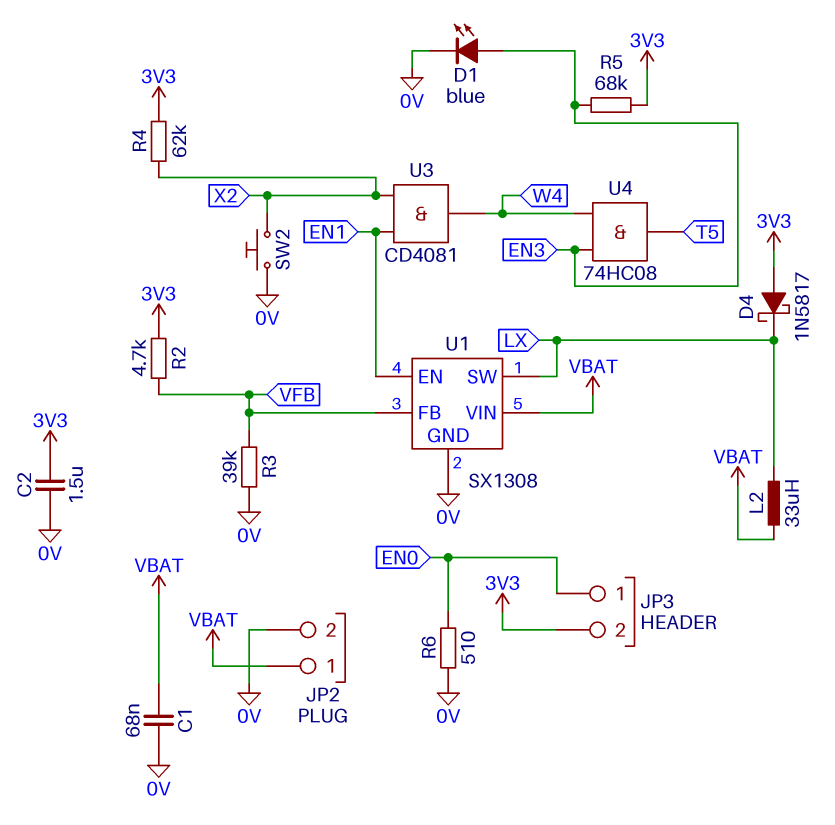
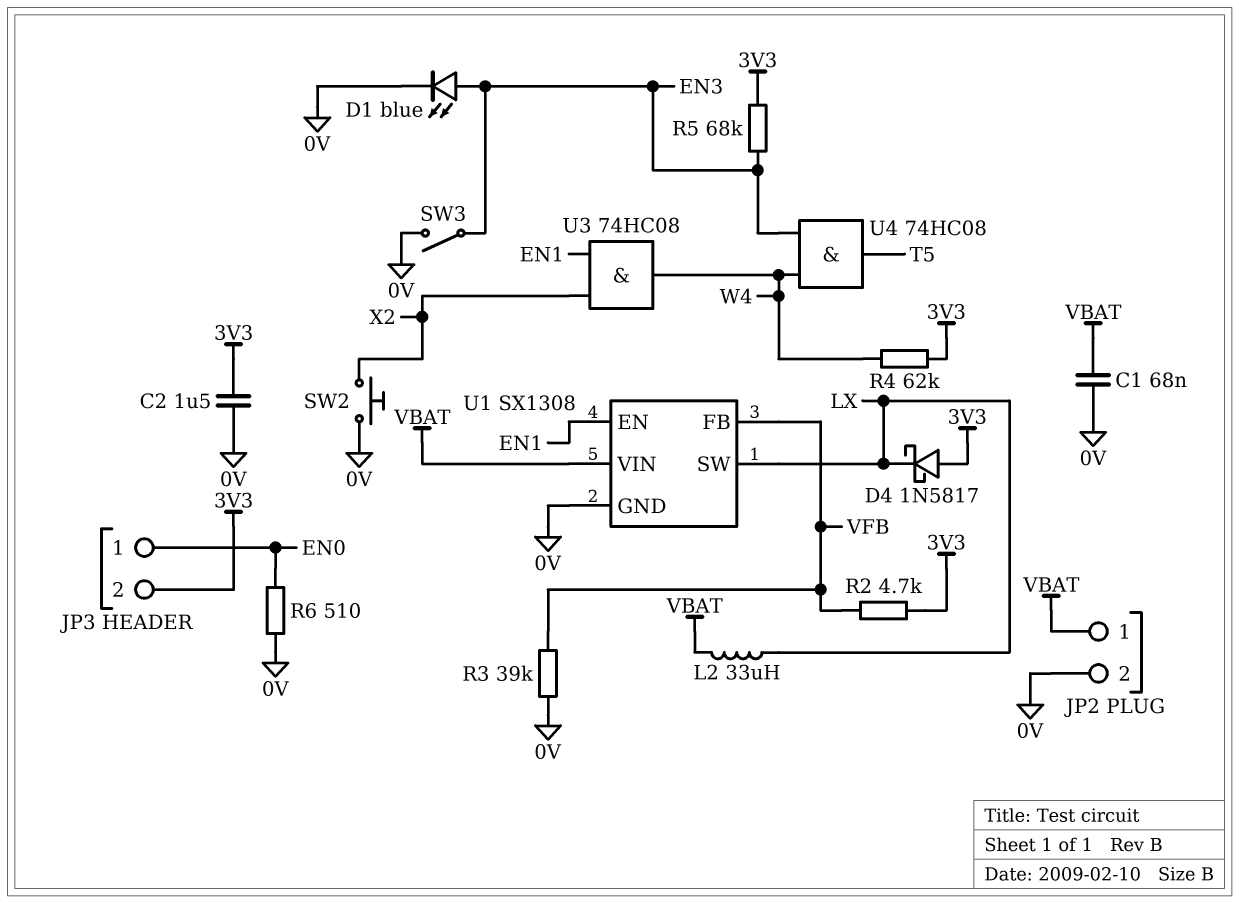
R4: 62k (3V3, X2) -> 62k (3V3, W4)
SW3: none -> switch (0V, EN3)
U3: AND CD4081 (in EN1, in X2, out W4) -> AND 74HC08 (in EN1, in X2, out W4)

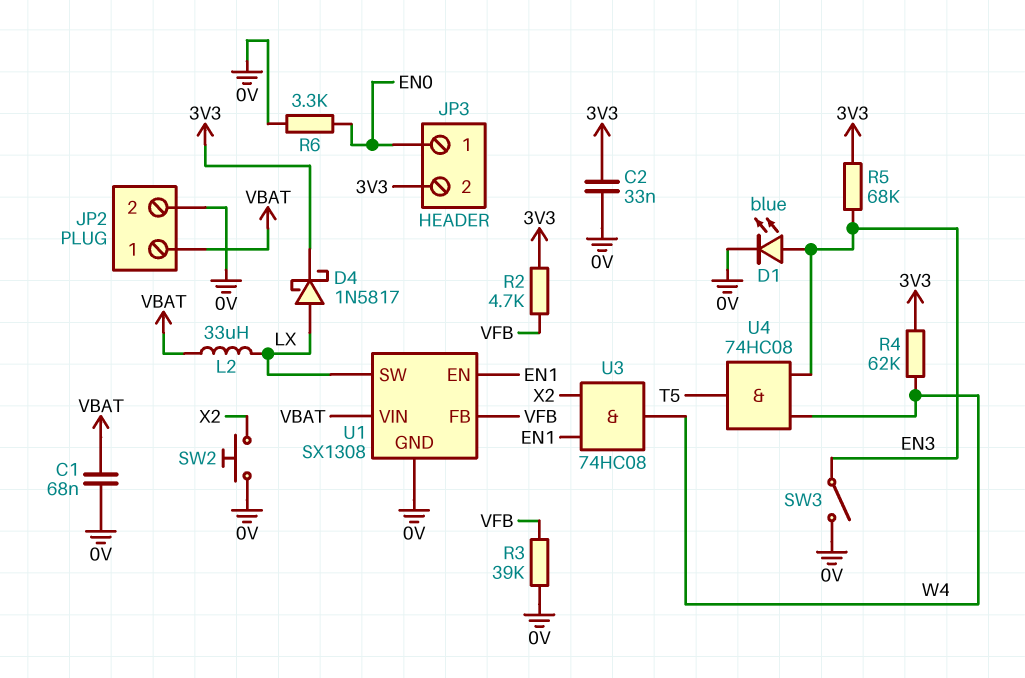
C2: 1.5uF (0V, 3V3) -> 33nF (0V, 3V3)
D4: schottky 1N5817 (A 3V3, K LX) -> schottky 1N5817 (A LX, K 3V3)
R6: 510 (0V, EN0) -> 3.3k (0V, EN0)

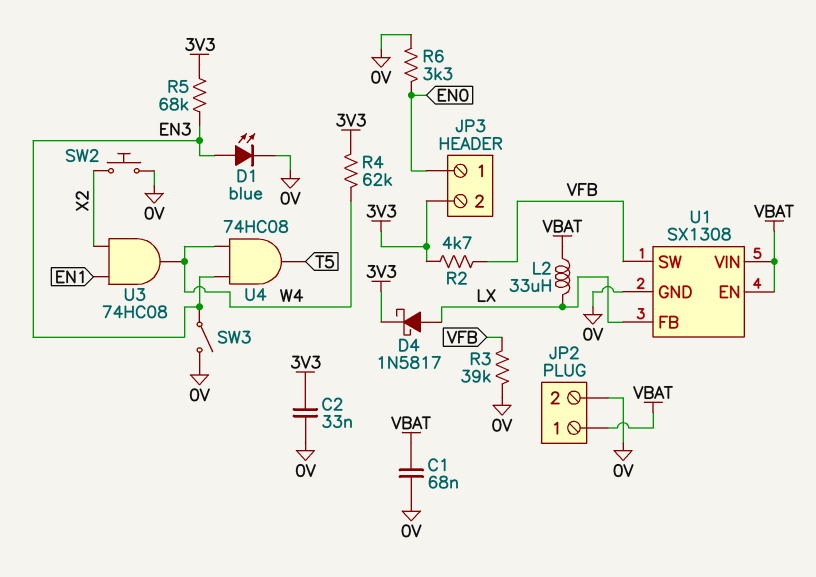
U1 pin EN: EN1 -> VBAT
U1 pin FB: VFB -> LX
U1 pin SW: LX -> VFB

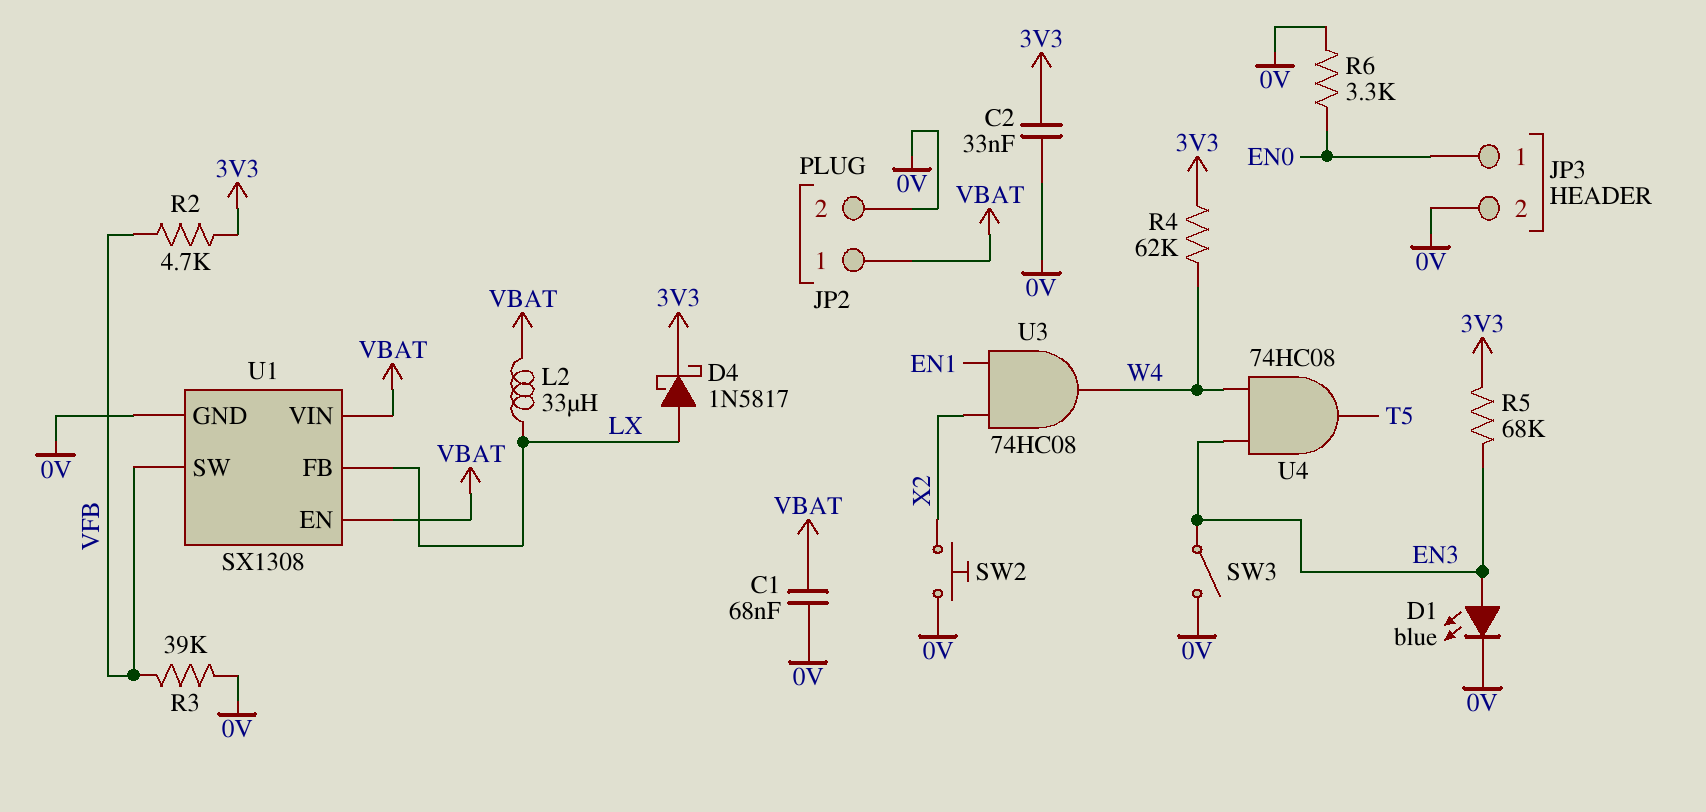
JP3 pin 2: 3V3 -> 0V

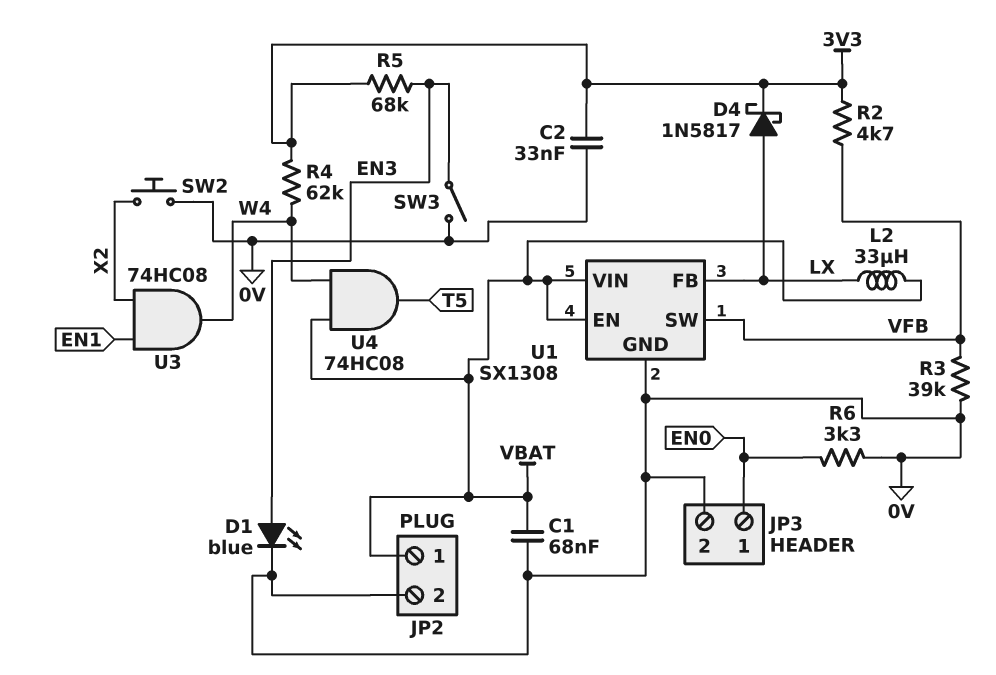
U4: AND 74HC08 (in EN3, in W4, out T5) -> AND 74HC08 (in VBAT, in W4, out T5)

